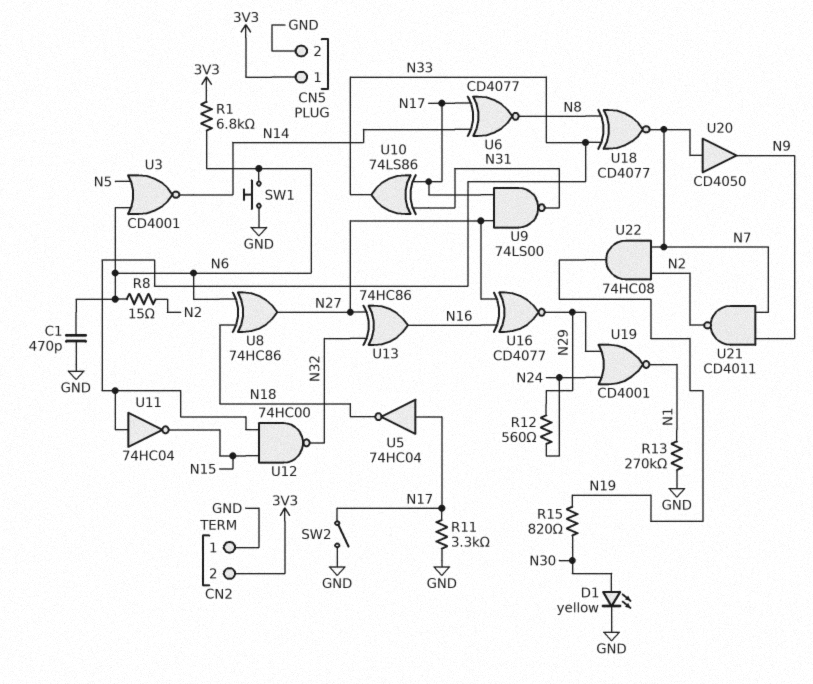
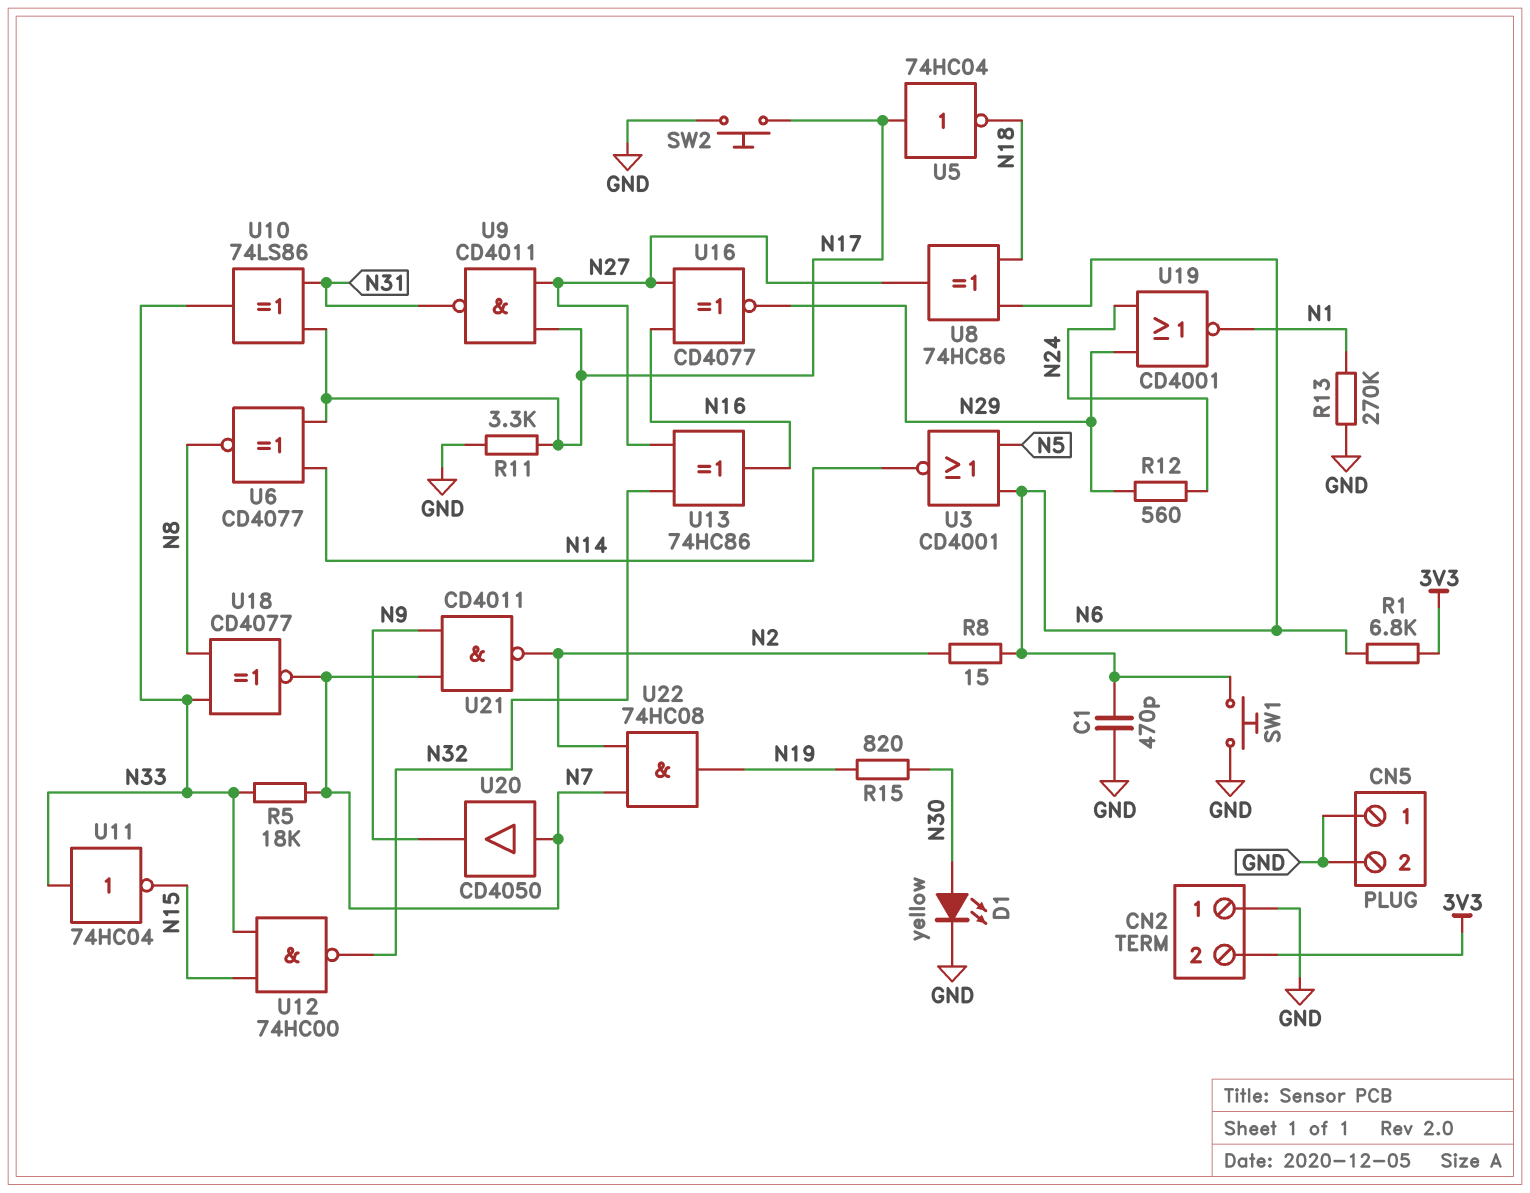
CN5 pin 1: 3V3 -> GND
R5: none -> 18k (N7, N33)
SW2: switch (GND, N17) -> button (GND, N17)
U9: NAND 74LS00 (in N17, in N27, out N31) -> NAND CD4011 (in N17, in N27, out N31)

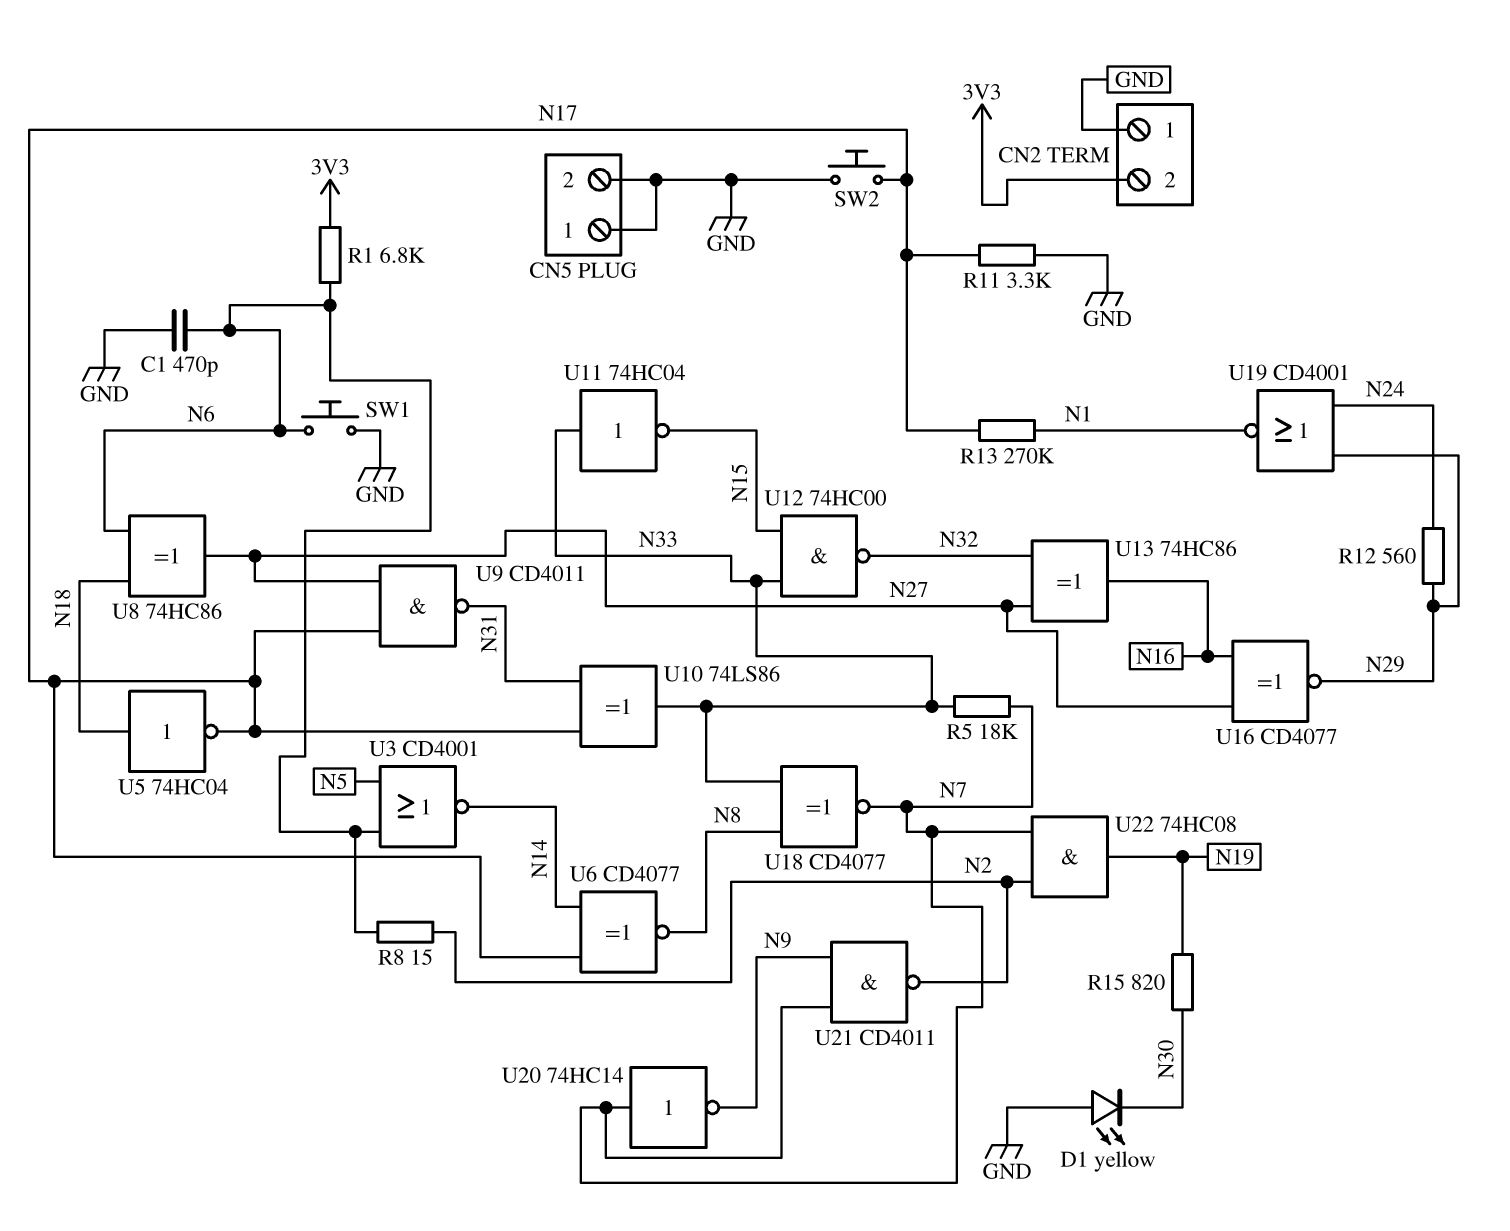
D1: LED yellow (A N30, K GND) -> LED yellow (A GND, K N30)
R13: 270k (GND, N1) -> 270k (N1, N17)
U5: NOT 74HC04 (in N17, out N18) -> NOT 74HC04 (in N18, out N17)
U20: buffer CD4050 (in N7, out N9) -> NOT 74HC14 (in N7, out N9)

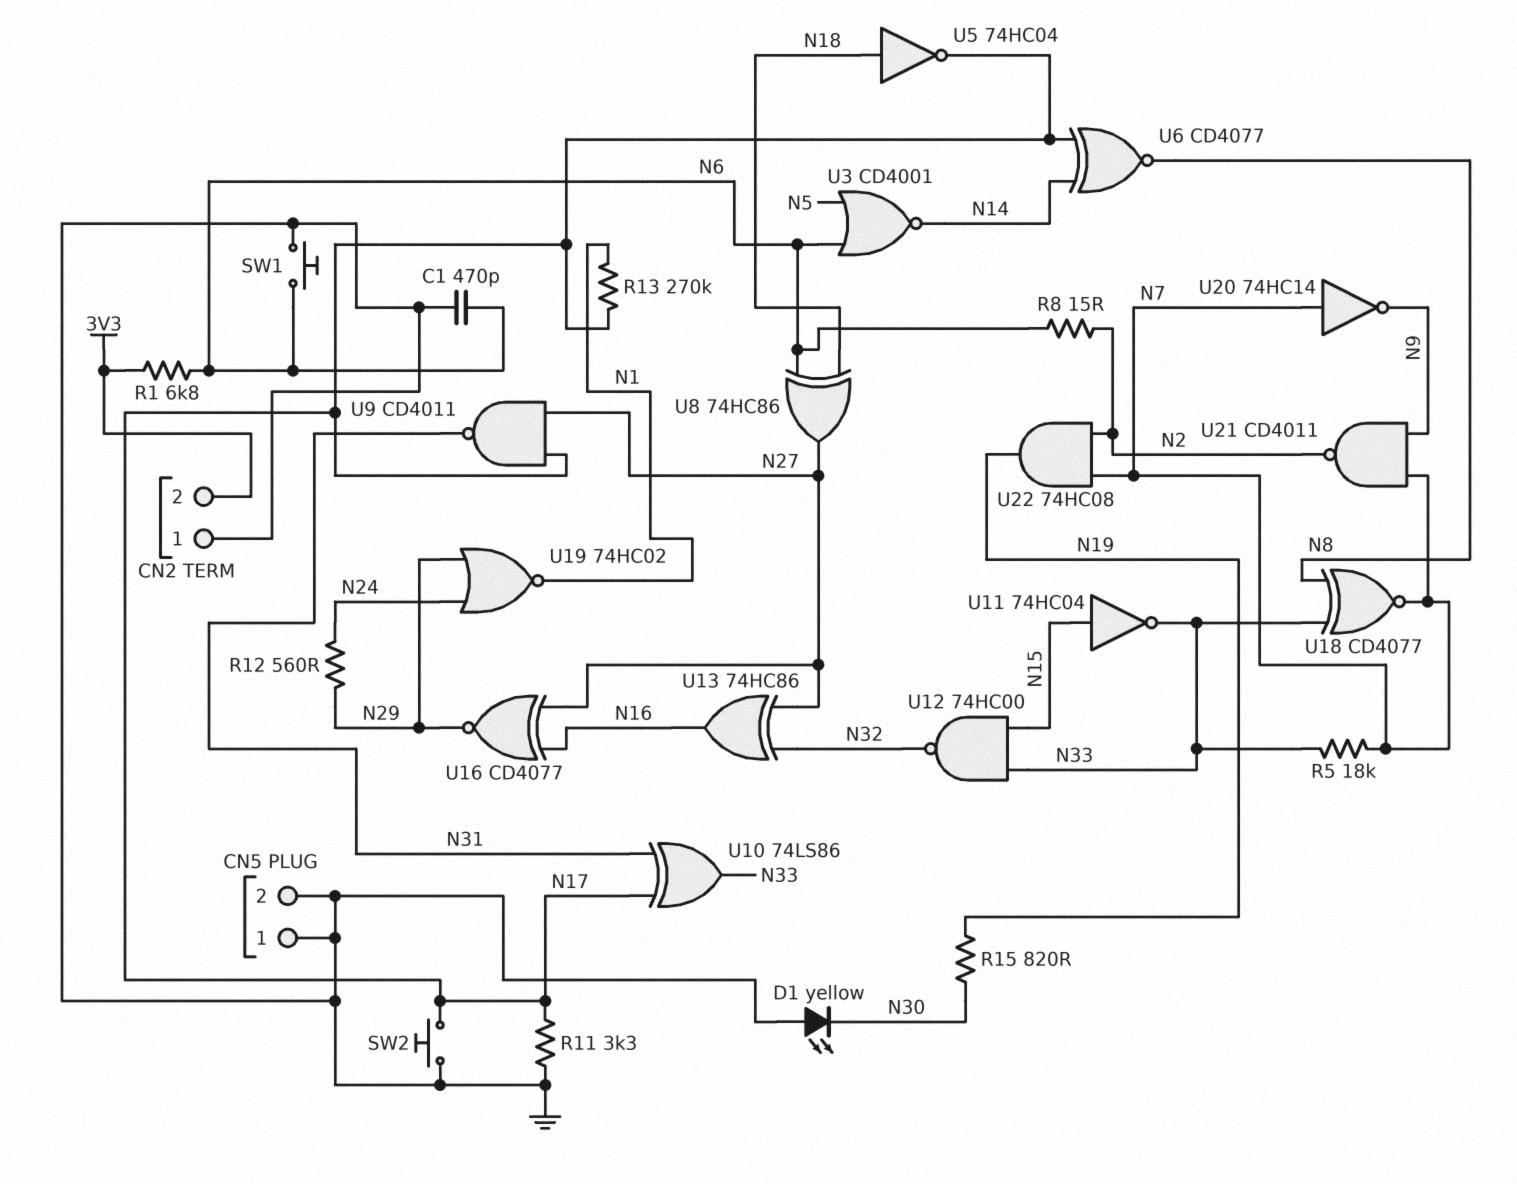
U11: NOT 74HC04 (in N33, out N15) -> NOT 74HC04 (in N15, out N33)
U19: NOR CD4001 (in N24, in N29, out N1) -> NOR 74HC02 (in N24, in N29, out N1)

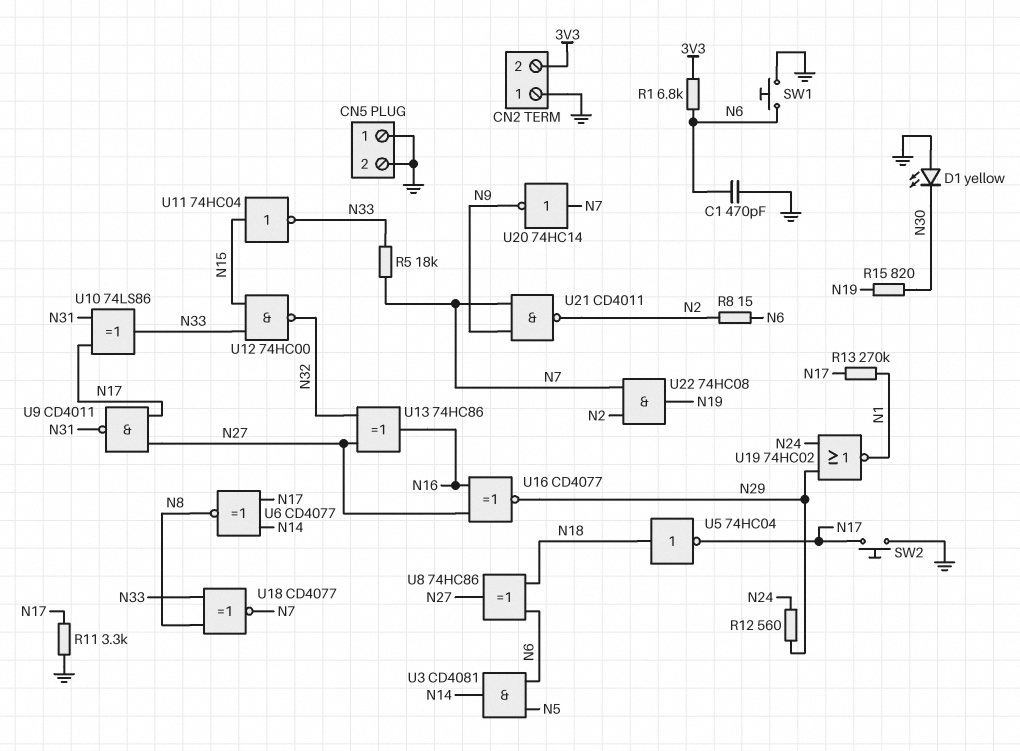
U3: NOR CD4001 (in N5, in N6, out N14) -> AND CD4081 (in N5, in N6, out N14)

